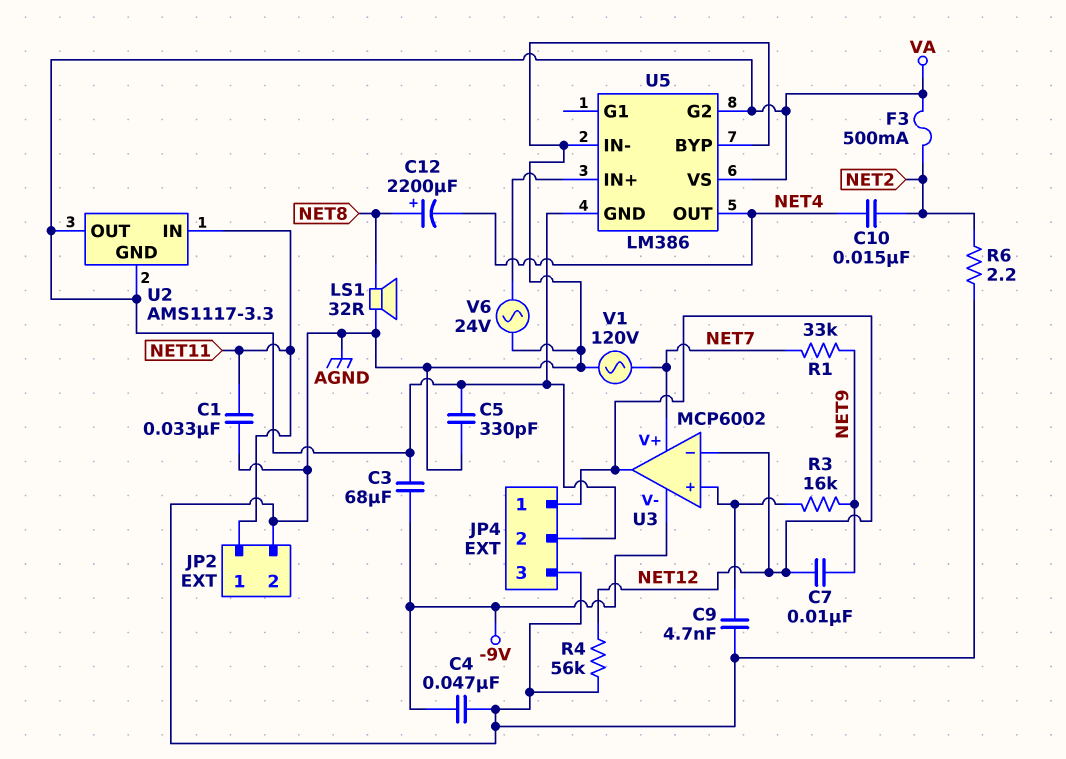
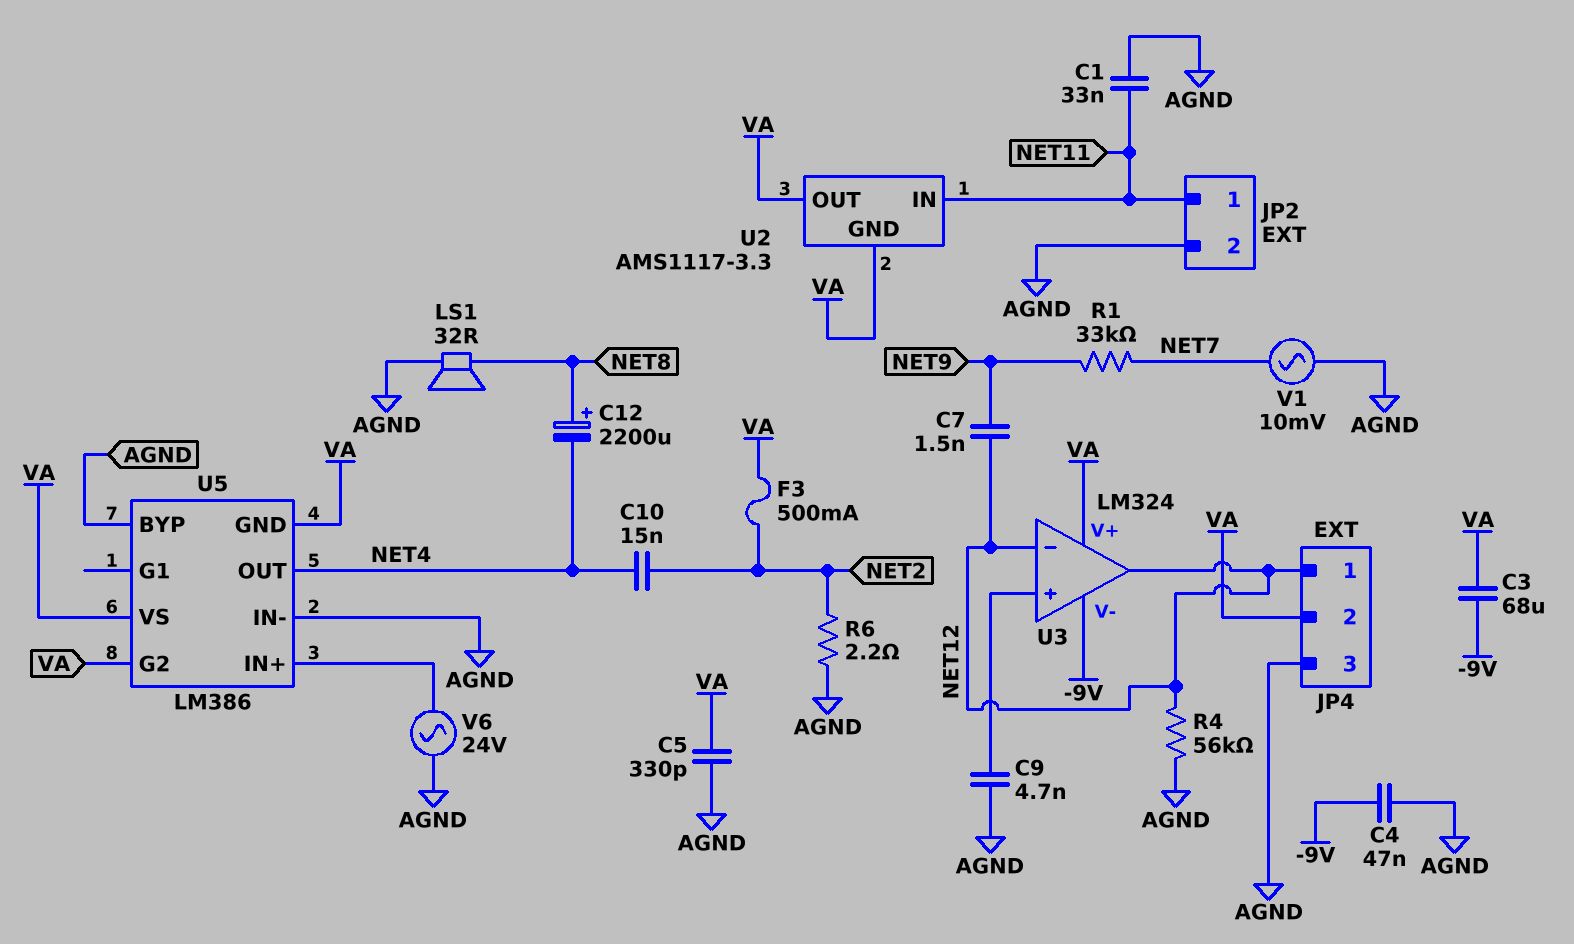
C7: 10nF (NET9, NET12) -> 1.5nF (NET9, NET12)
R3: 16k (NET9, U3/in+) -> none
U3: MCP6002 -> LM324
U3 pin V+: NET7 -> VA
V1: AC 120V (AGND, NET7) -> AC 10mV (AGND, NET7)

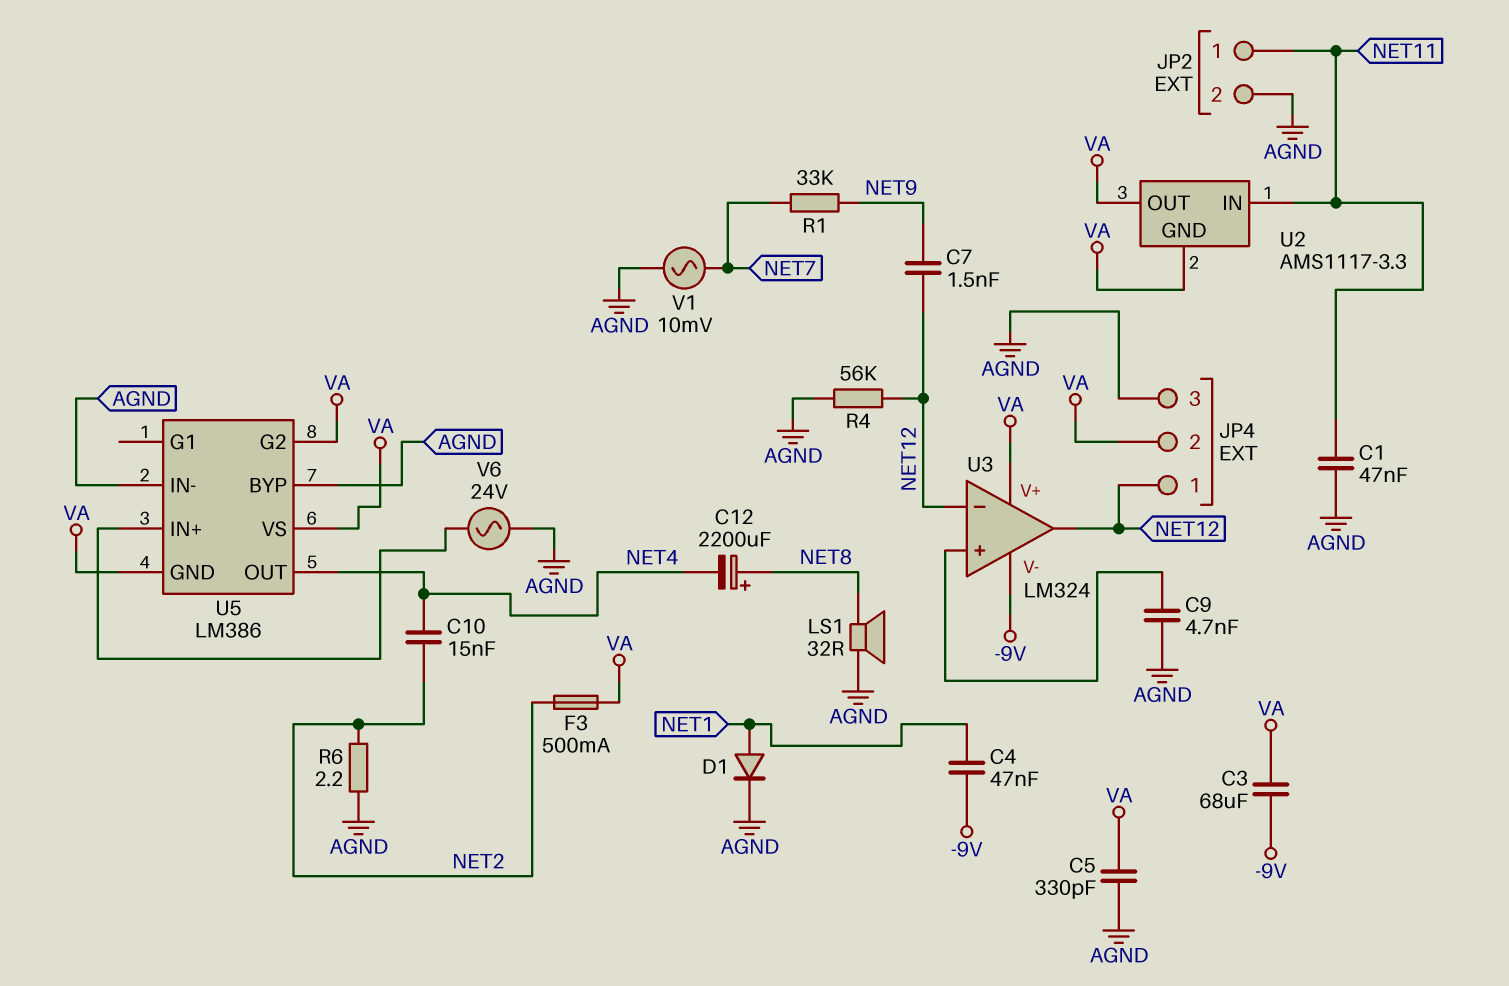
C1: 33nF (AGND, NET11) -> 47nF (AGND, NET11)
C4: 47nF (-9V, AGND) -> 47nF (-9V, NET1)
D1: none -> diode (A NET1, K AGND)

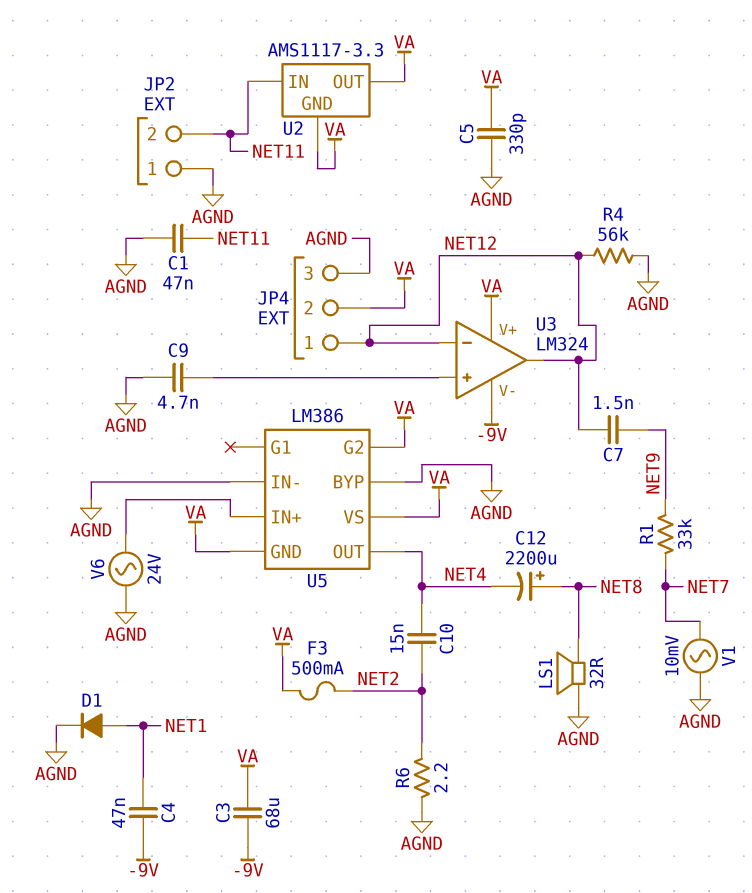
JP2 pin 1: NET11 -> AGND
JP2 pin 2: AGND -> NET11

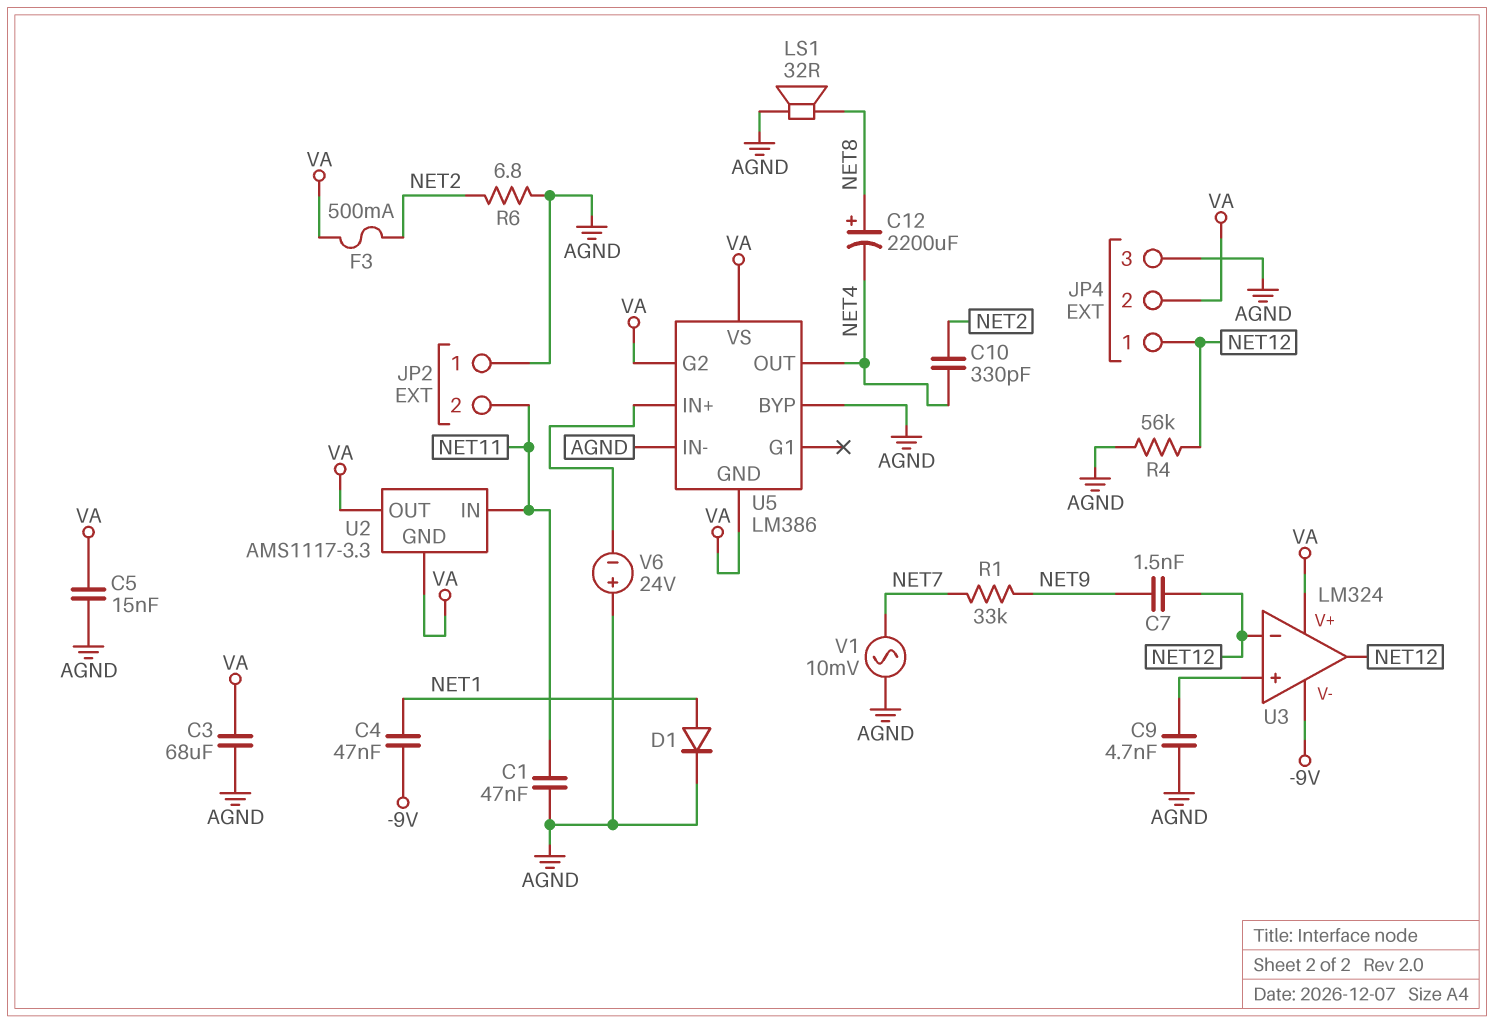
C3: 68uF (-9V, VA) -> 68uF (AGND, VA)
C5: 330pF (AGND, VA) -> 15nF (AGND, VA)
C10: 15nF (NET2, NET4) -> 330pF (NET2, NET4)
R6: 2.2 (AGND, NET2) -> 6.8 (AGND, NET2)
V6: AC 24V (AGND, U5/IN+) -> 24V (plus AGND, minus U5/IN+)

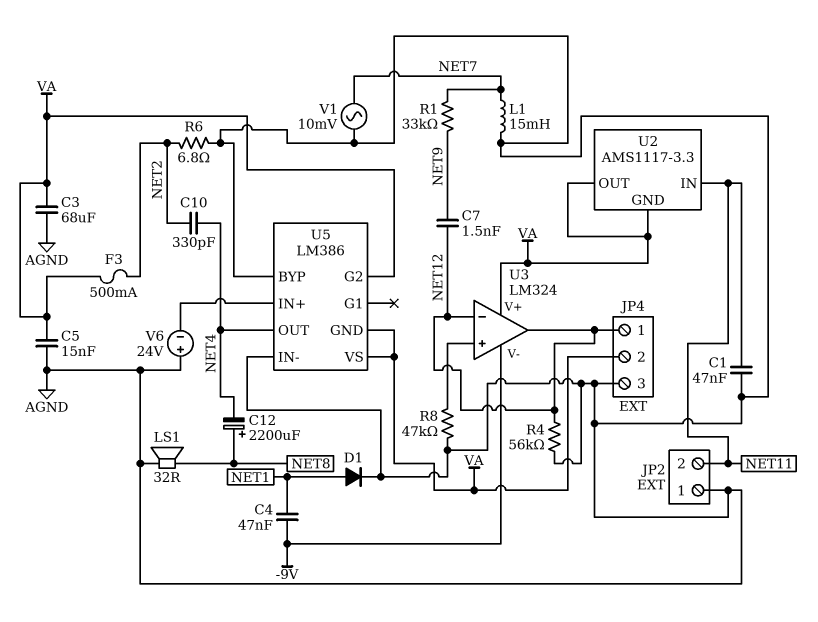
C9: 4.7nF (AGND, U3/in+) -> none
L1: none -> 15mH (AGND, NET7)
R8: none -> 47k (AGND, U3/in+)

